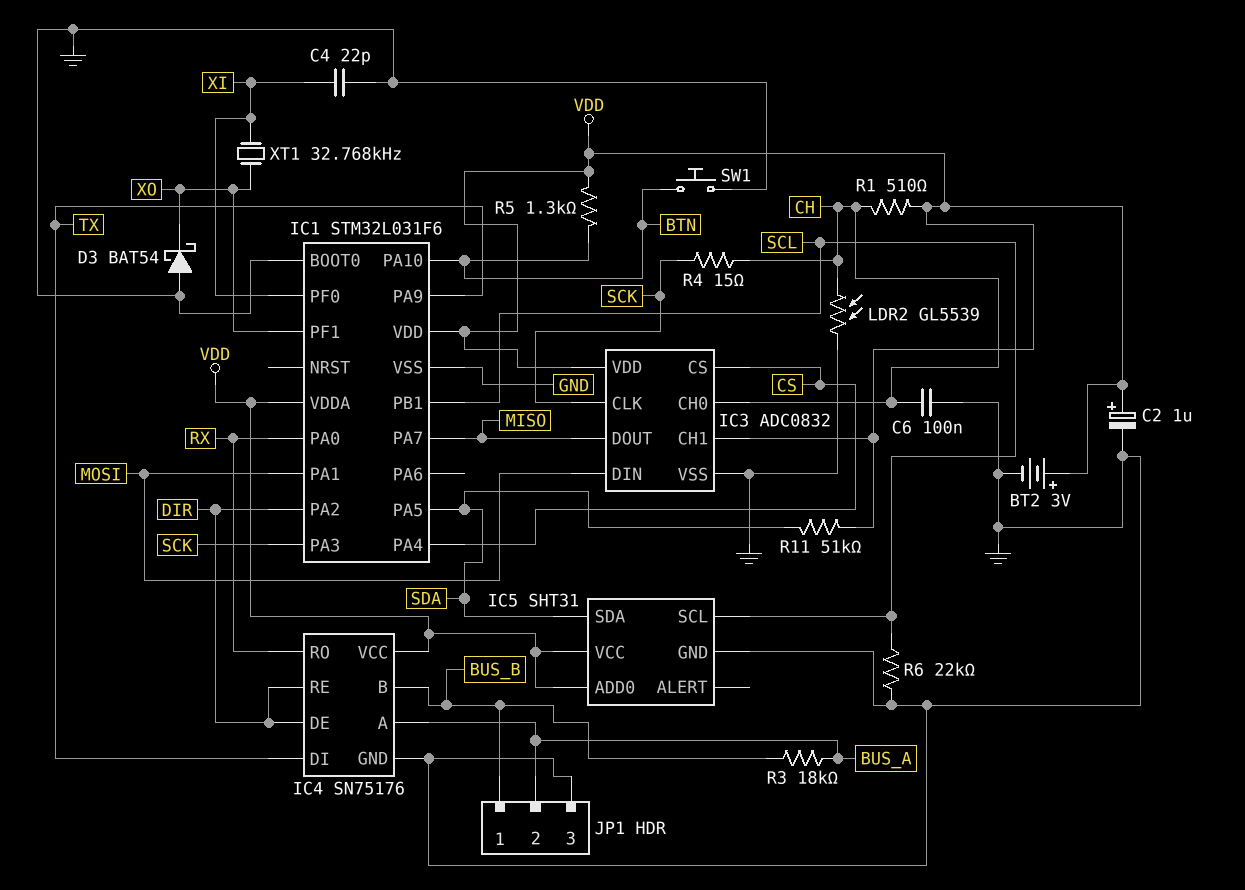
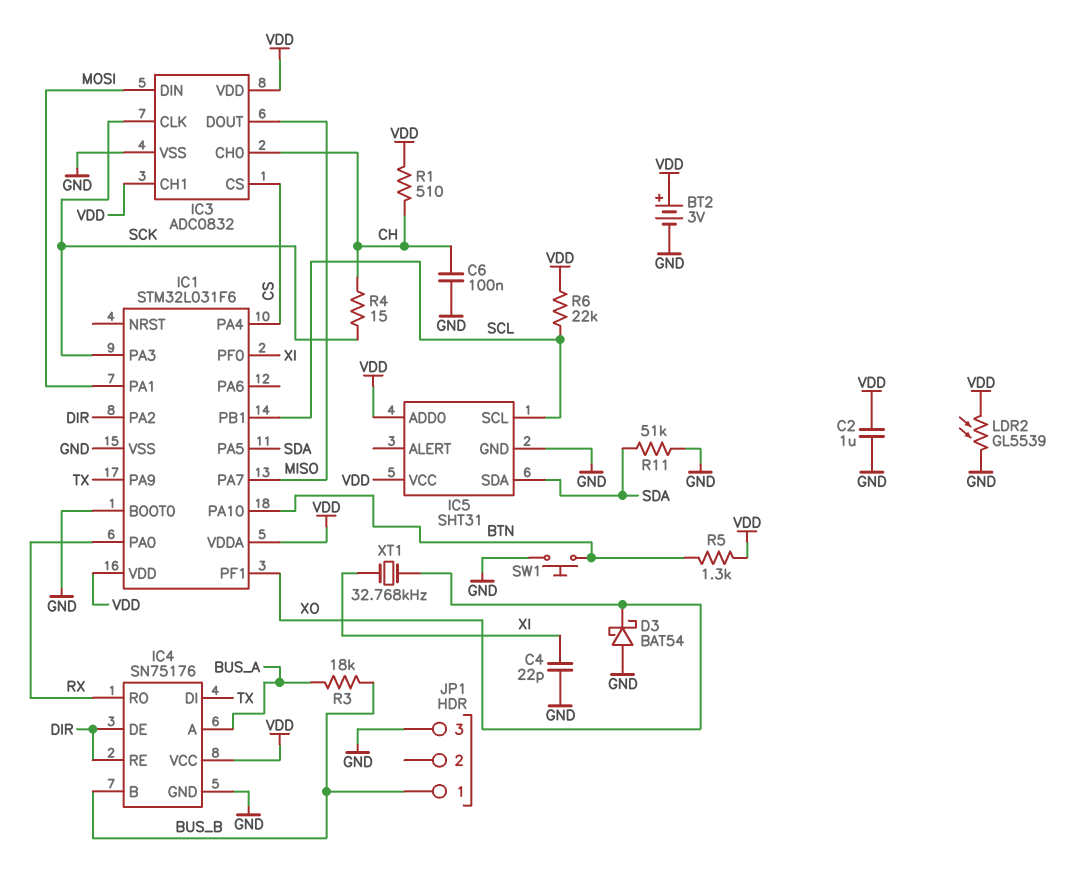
C2: 1uF (plus VDD, minus GND) -> 1uF (GND, VDD)
JP1 pin 2: BUS_A -> none
LDR2: GL5539 (CH, GND) -> GL5539 (GND, VDD)
R6: 22k (GND, SCL) -> 22k (SCL, VDD)
R11: 51k (SDA, VDD) -> 51k (GND, SDA)

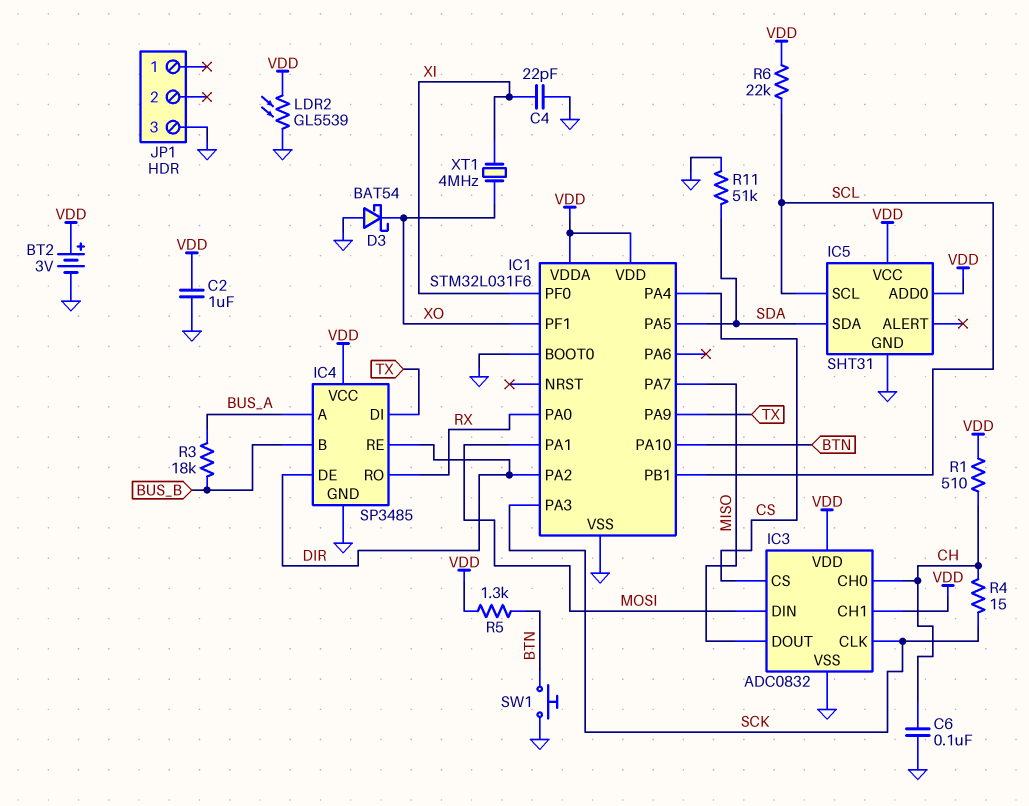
IC4: SN75176 -> SP3485
JP1 pin 1: BUS_B -> none
XT1: 32.768kHz (XI, XO) -> 4MHz (XI, XO)

